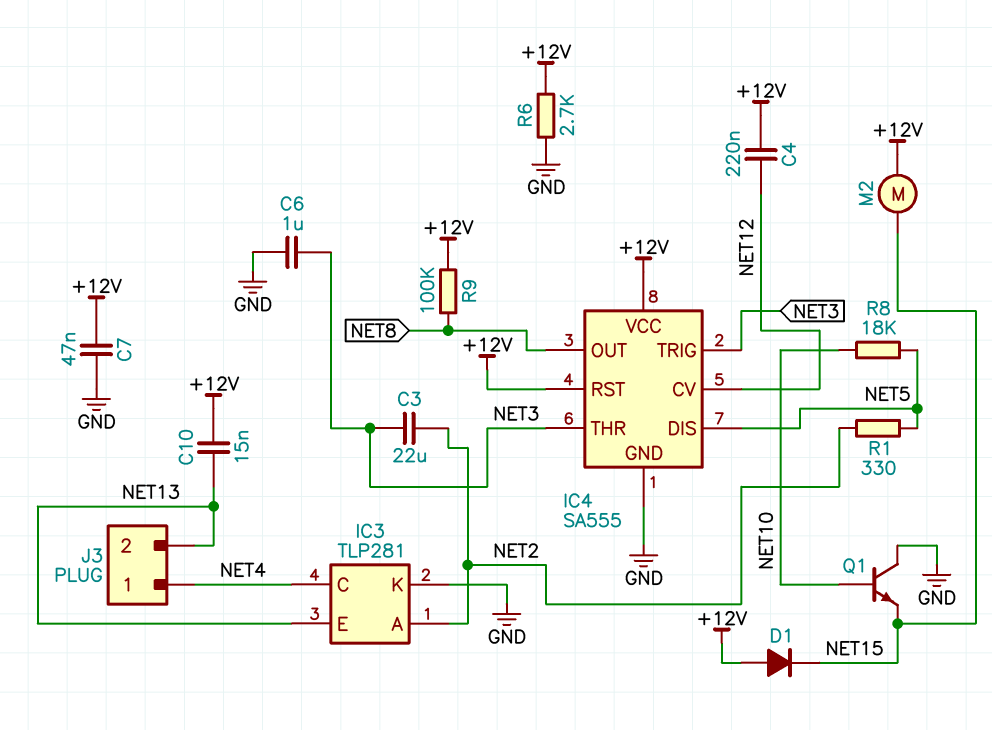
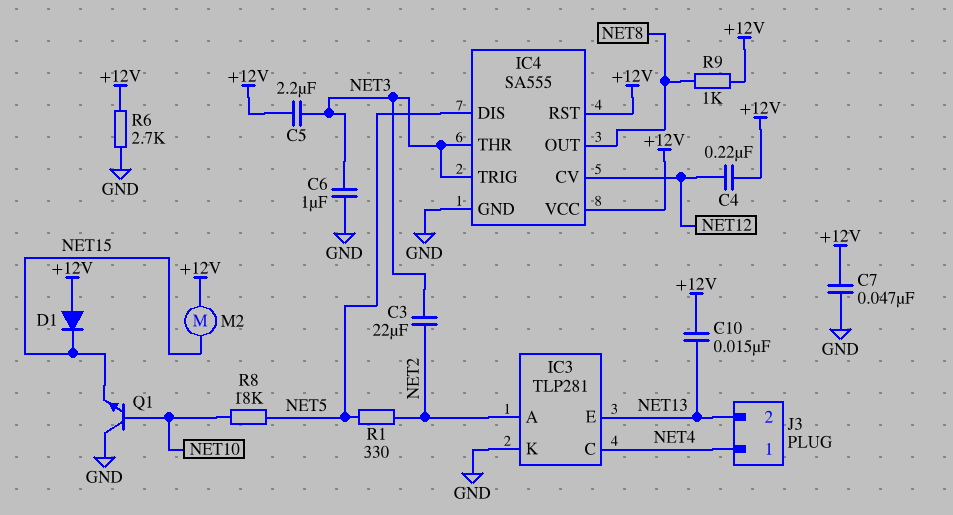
C5: none -> 2.2uF (+12V, NET3)
R9: 100k (+12V, NET8) -> 1k (+12V, NET8)

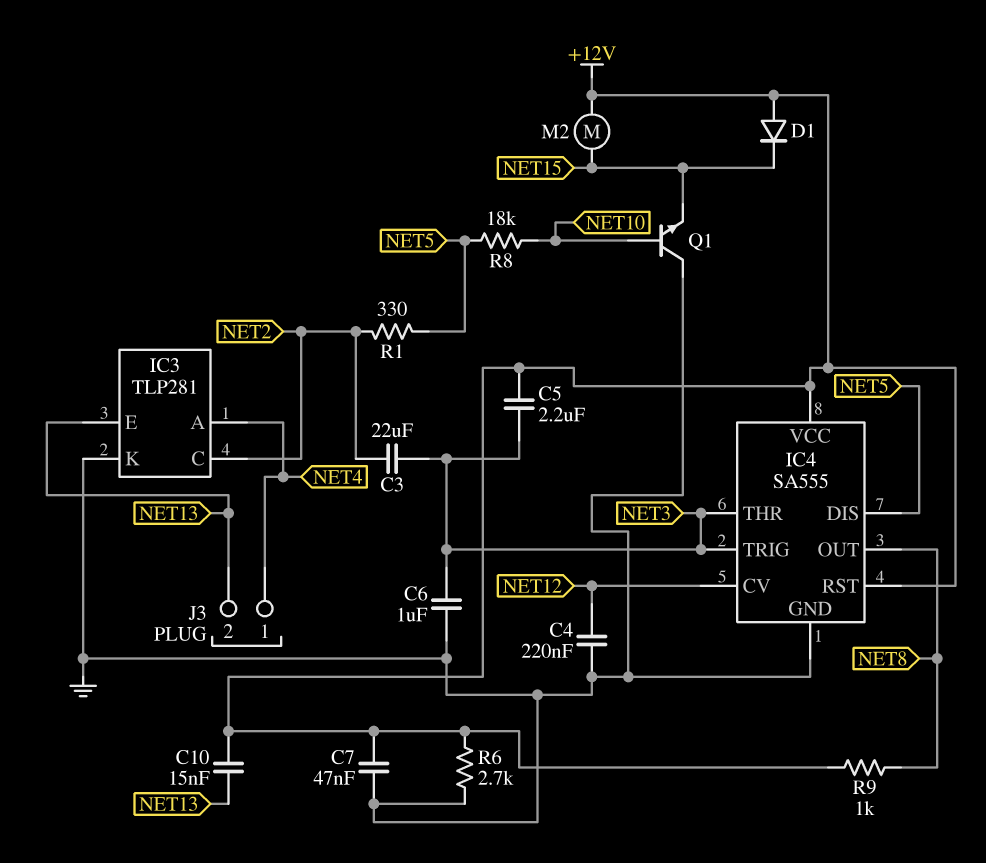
C4: 220nF (+12V, NET12) -> 220nF (GND, NET12)
IC3 pin A: NET2 -> NET4
IC3 pin C: NET4 -> NET2

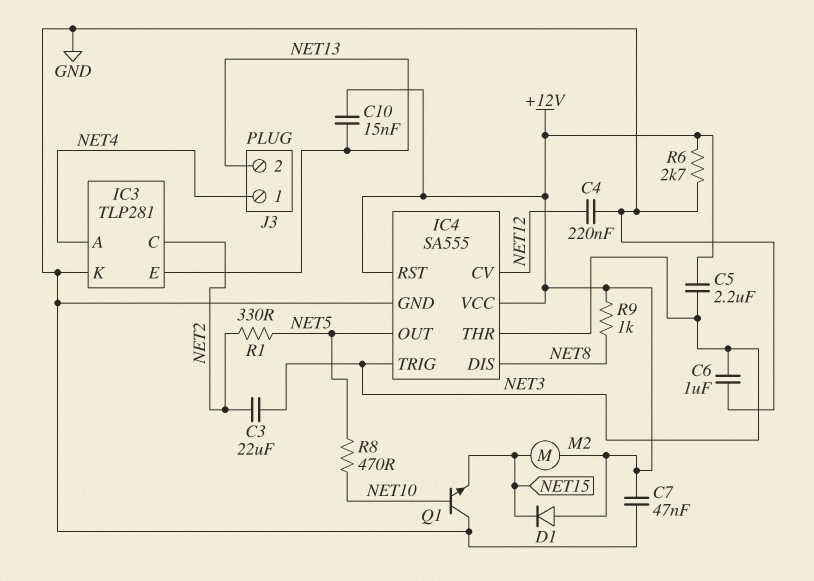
IC4 pin DIS: NET5 -> NET8
IC4 pin OUT: NET8 -> NET5
R8: 18k (NET5, NET10) -> 470 (NET5, NET10)

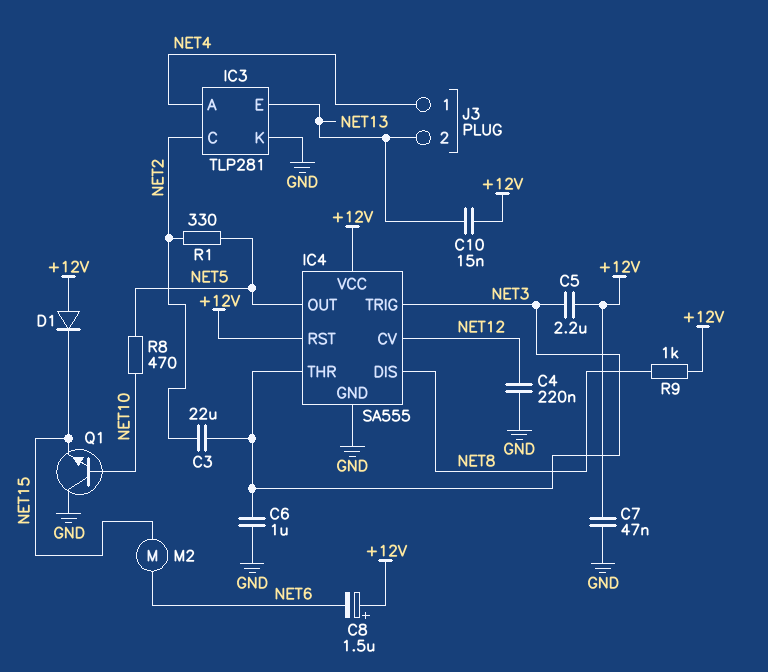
C8: none -> 1.5uF (plus +12V, minus NET6)
M2: motor (+12V, NET15) -> motor (NET6, NET15)
R6: 2.7k (+12V, GND) -> none

